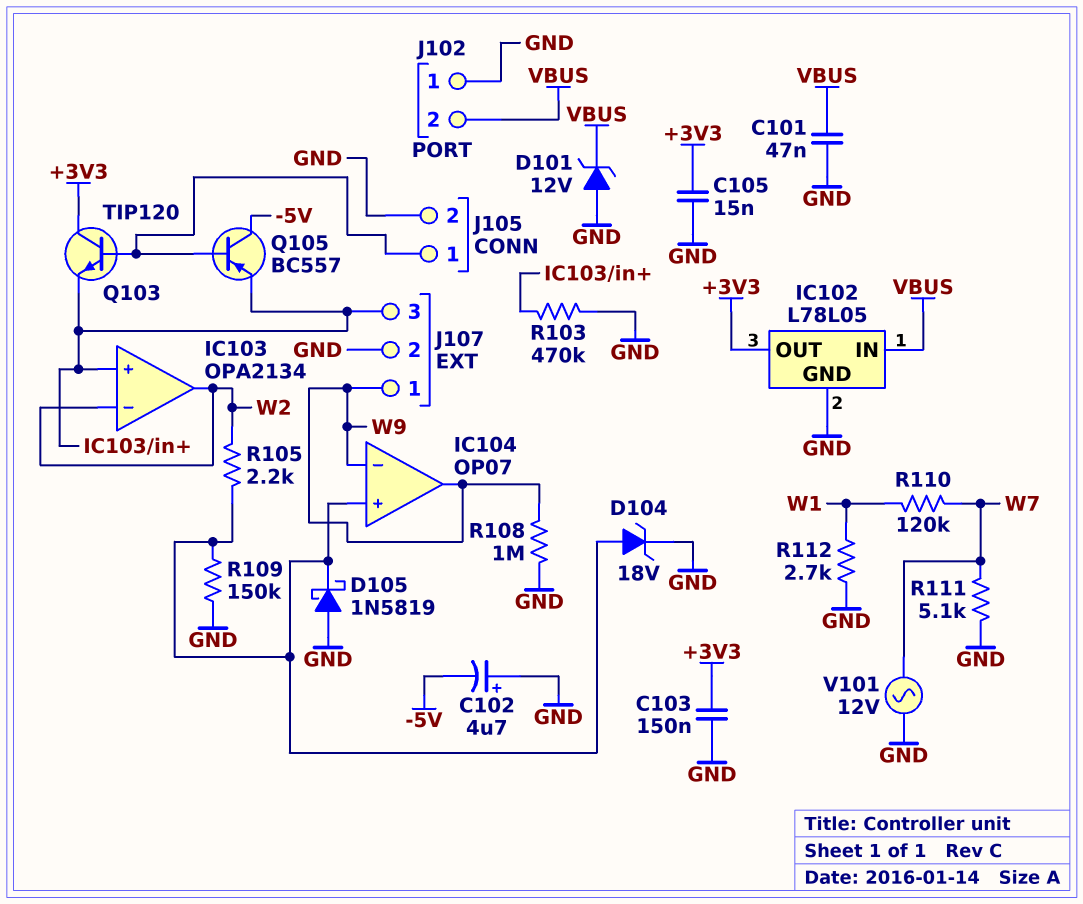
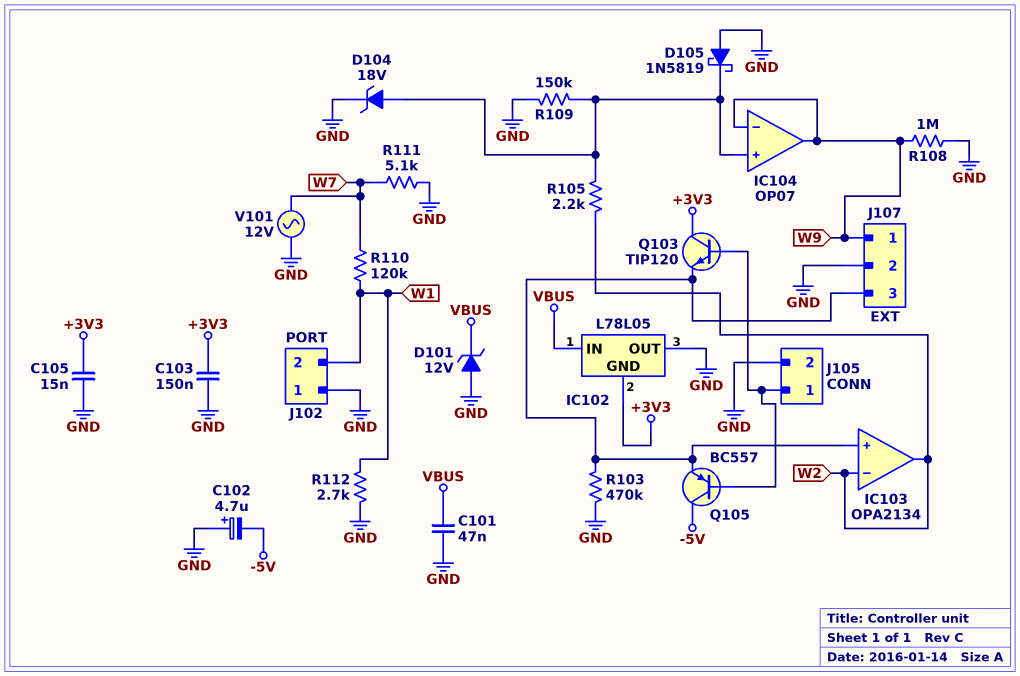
IC102 pin GND: GND -> +3V3
IC102 pin OUT: +3V3 -> GND
J102 pin 2: VBUS -> W1

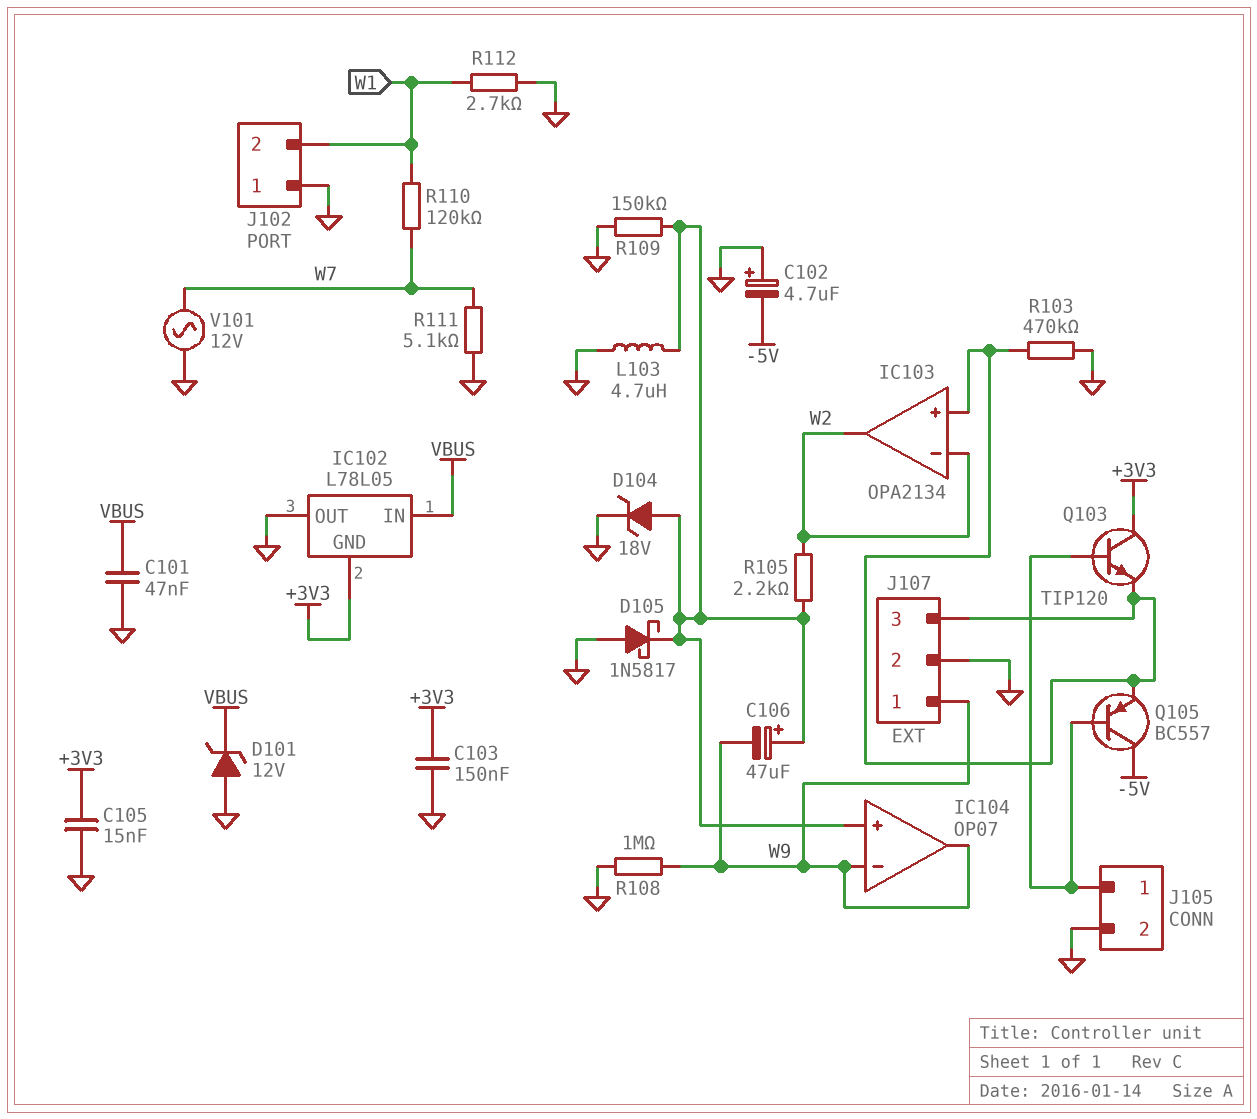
C106: none -> 47uF (plus IC104/in+, minus W9)
D105: schottky 1N5819 (A GND, K IC104/in+) -> schottky 1N5817 (A GND, K IC104/in+)
L103: none -> 4.7uH (GND, IC104/in+)

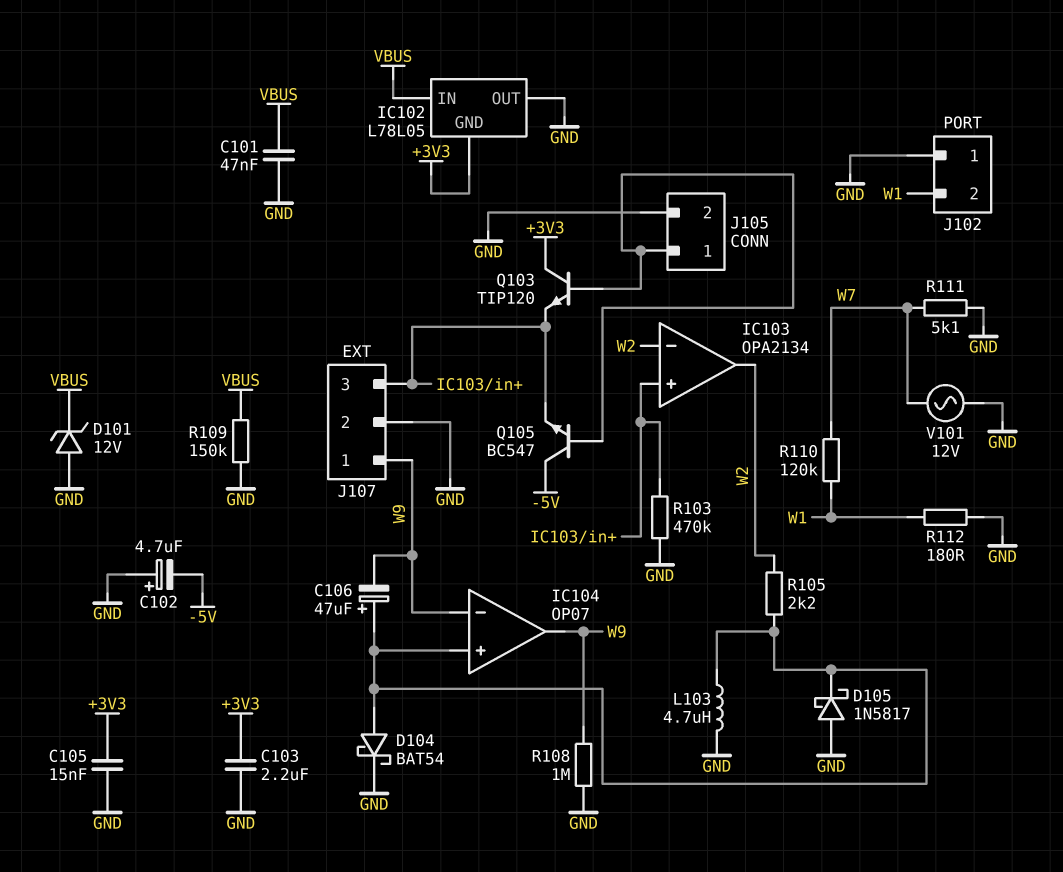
C103: 150nF (+3V3, GND) -> 2.2uF (+3V3, GND)
D104: zener 18V (A IC104/in+, K GND) -> schottky BAT54 (A IC104/in+, K GND)
Q105: PNP BC557 (B J105/1, C -5V, E IC103/in+) -> NPN BC547 (B J105/1, C -5V, E IC103/in+)
R109: 150k (GND, IC104/in+) -> 150k (GND, VBUS)
R112: 2.7k (GND, W1) -> 180 (GND, W1)

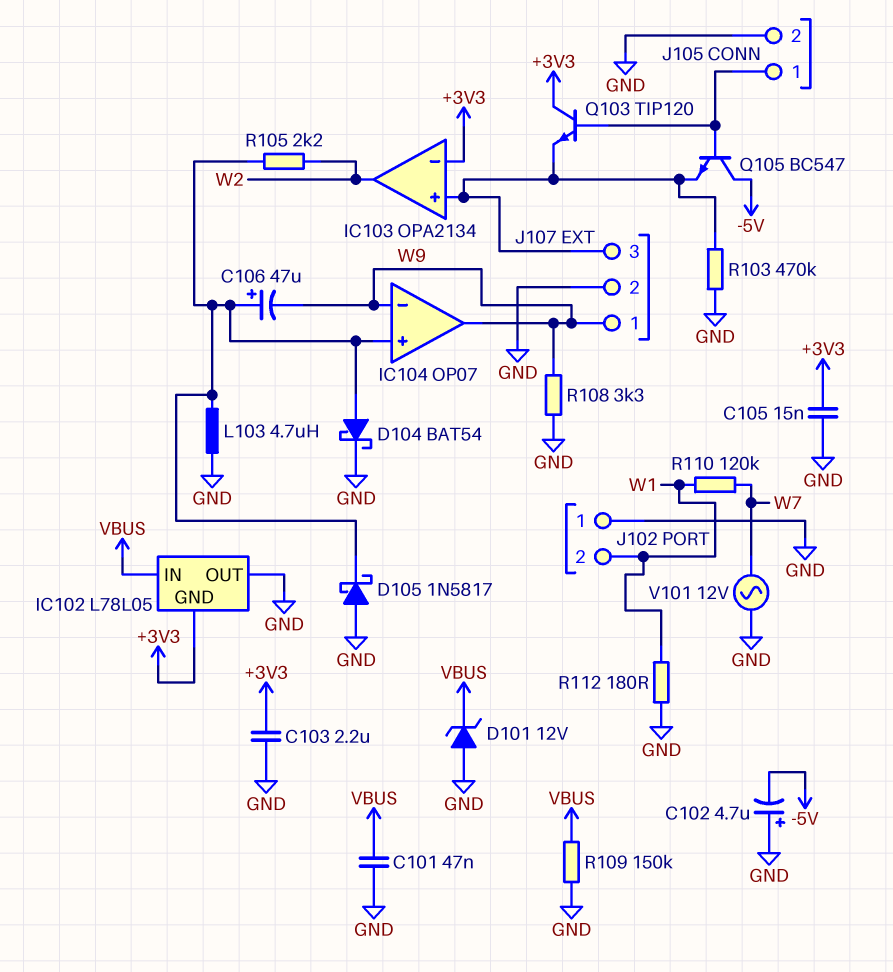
IC103 pin in-: W2 -> +3V3
R108: 1M (GND, W9) -> 3.3k (GND, W9)
R111: 5.1k (GND, W7) -> none

